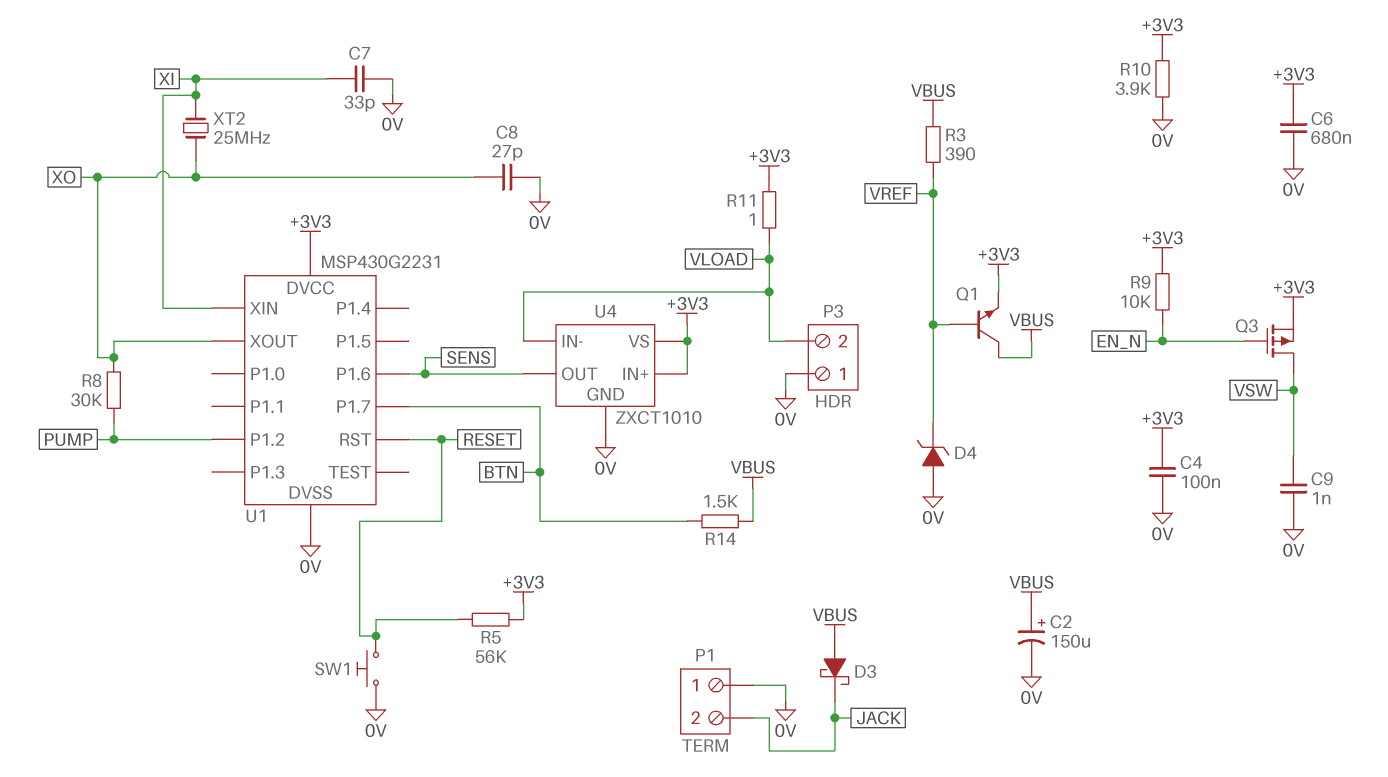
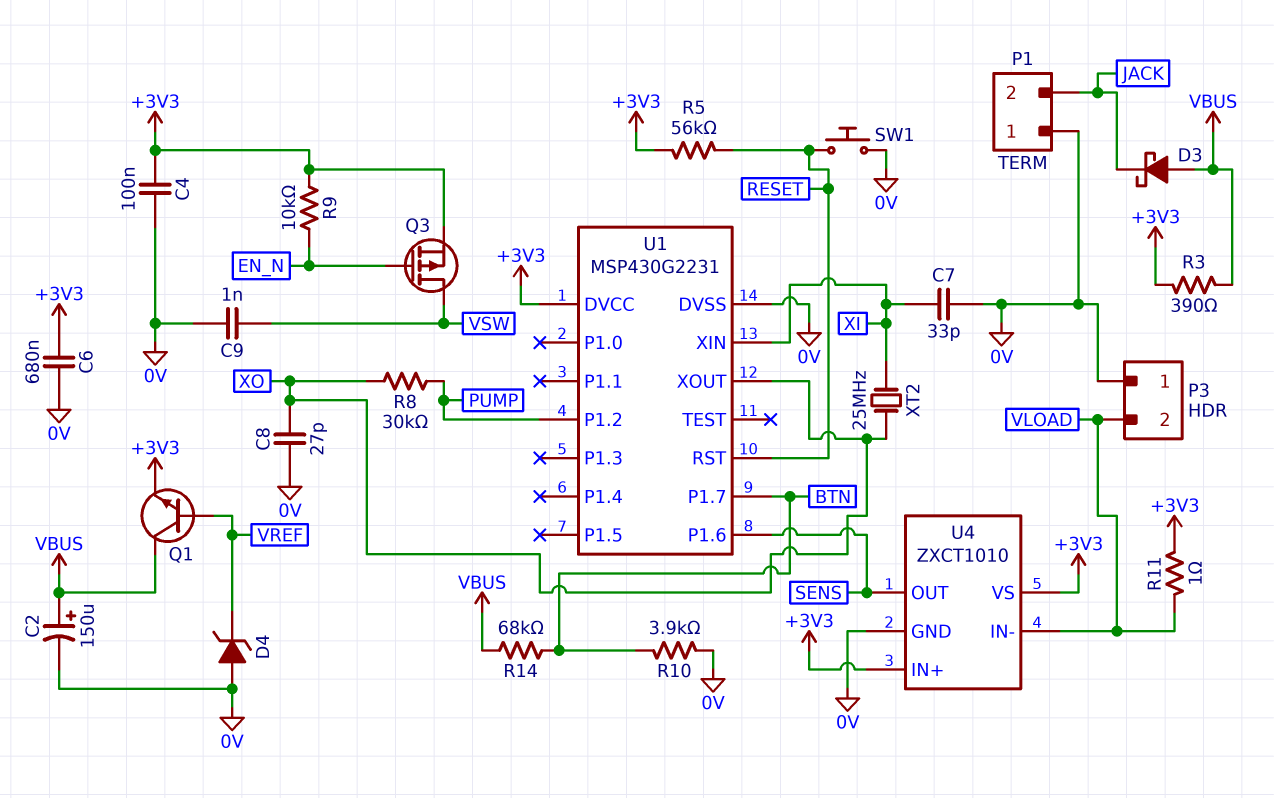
R3: 390 (VBUS, VREF) -> 390 (+3V3, VBUS)
R10: 3.9k (+3V3, 0V) -> 3.9k (0V, BTN)
R14: 1.5k (BTN, VBUS) -> 68k (BTN, VBUS)

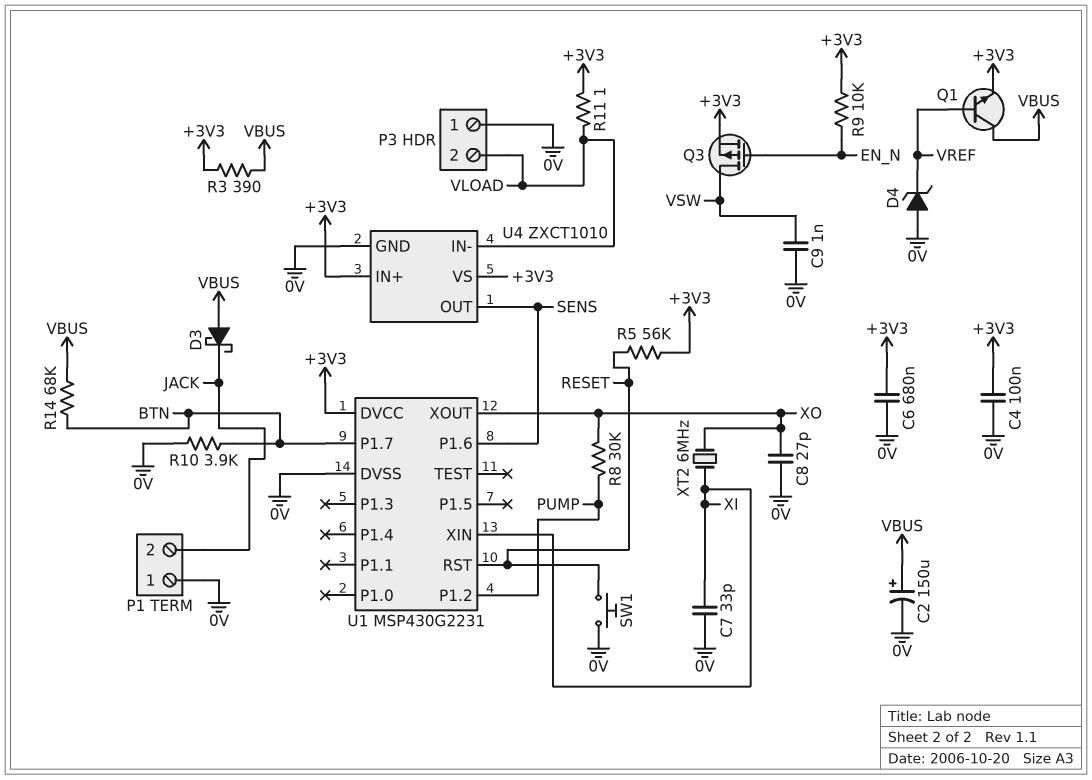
XT2: 25MHz (XI, XO) -> 6MHz (XI, XO)

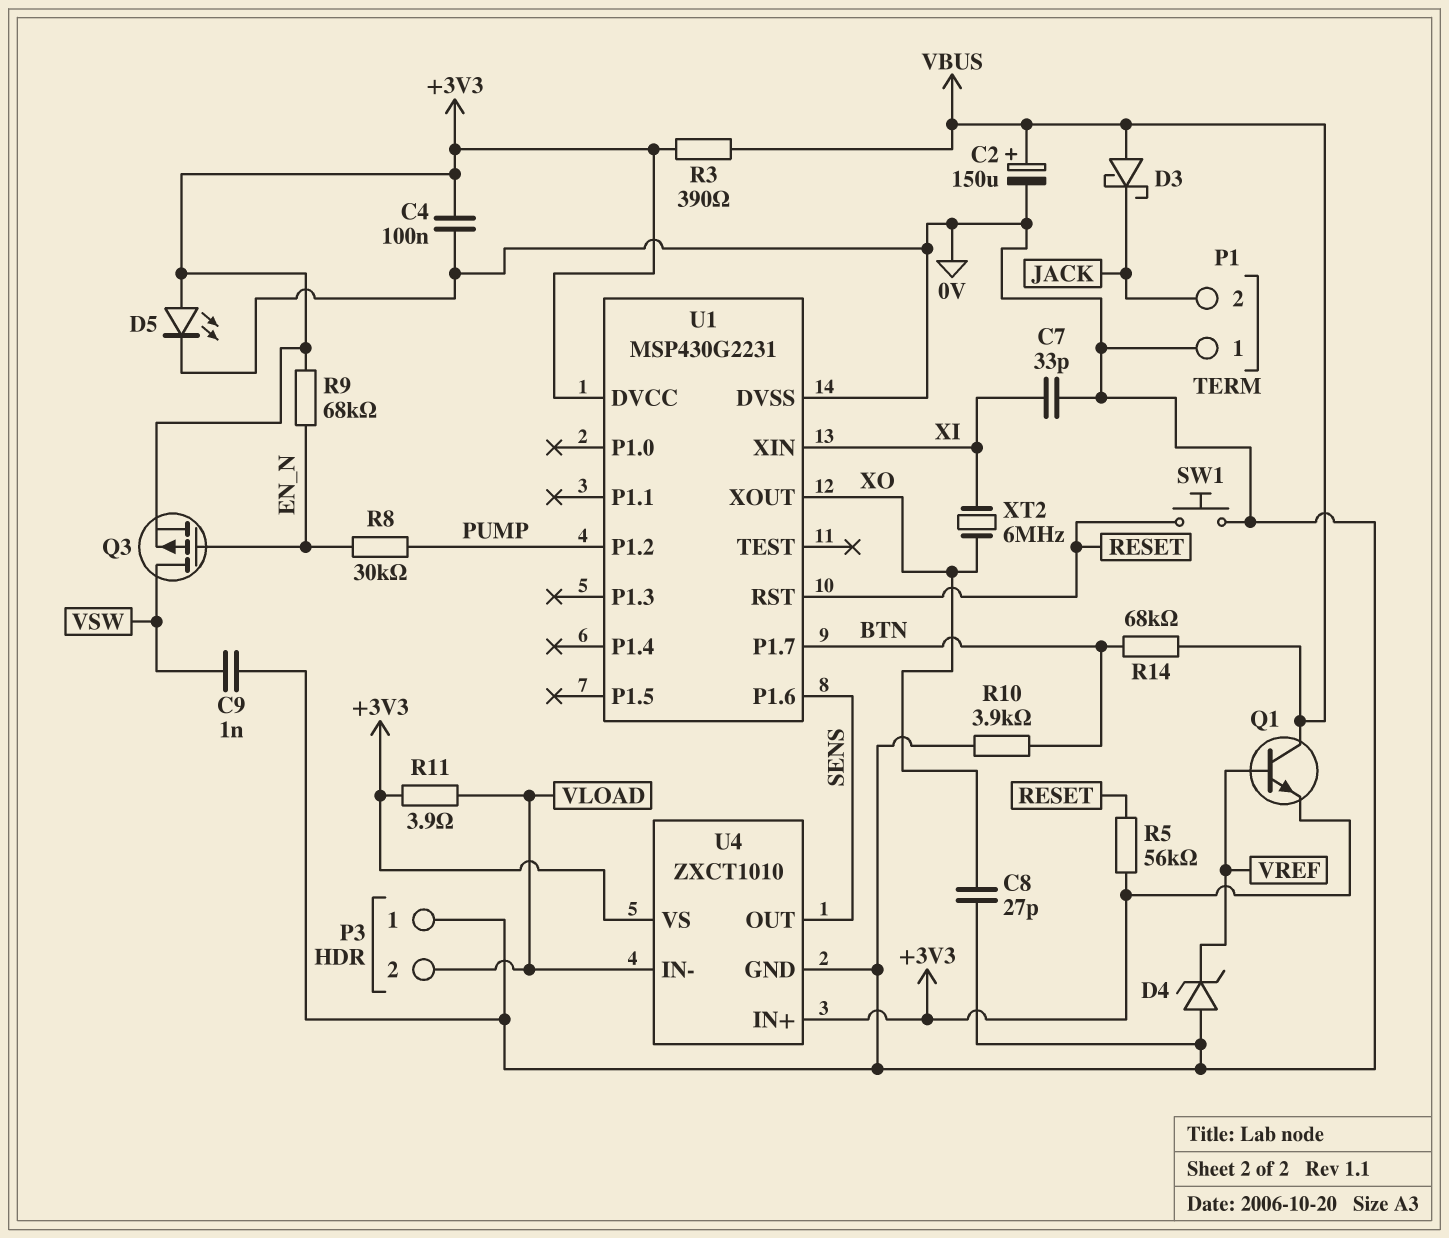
C6: 680nF (+3V3, 0V) -> none
D5: none -> LED (A +3V3, K 0V)
R8: 30k (PUMP, XO) -> 30k (EN_N, PUMP)
R9: 10k (+3V3, EN_N) -> 68k (+3V3, EN_N)
R11: 1 (+3V3, VLOAD) -> 3.9 (+3V3, VLOAD)

